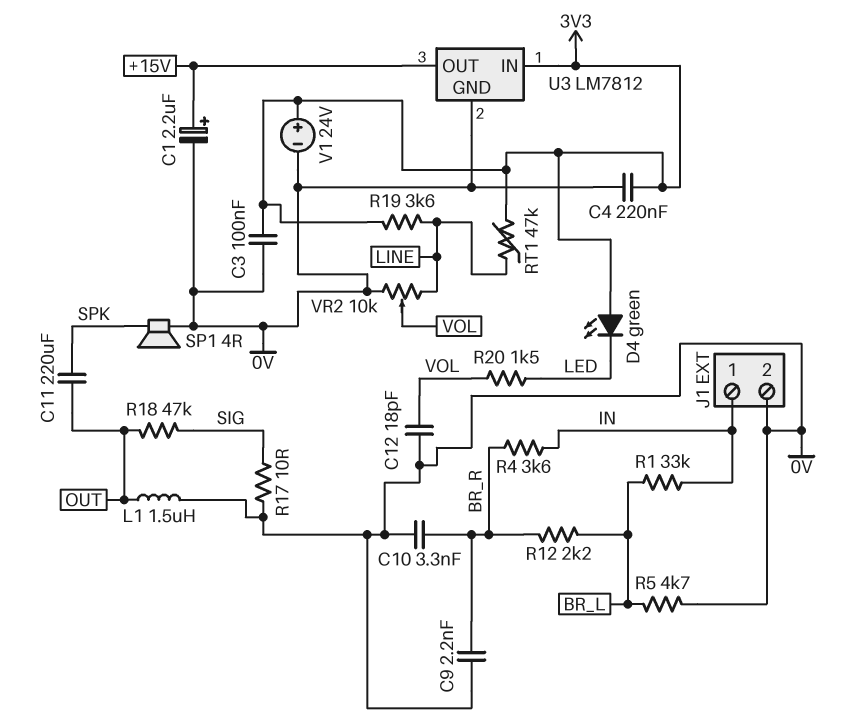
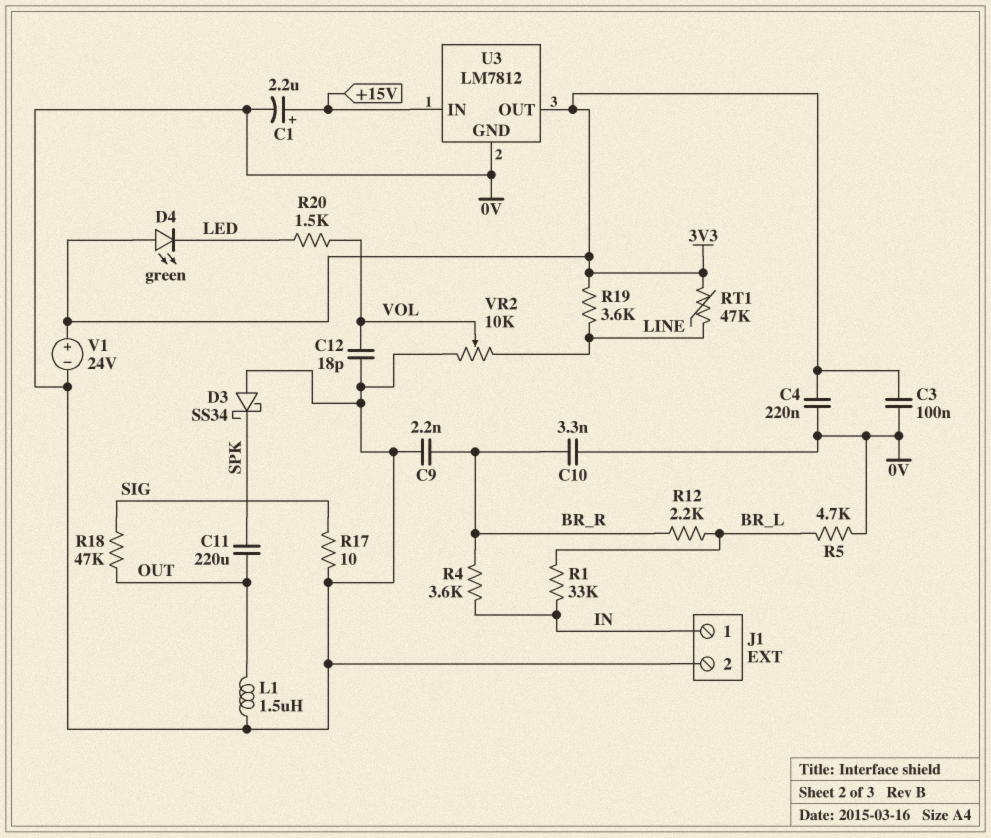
D3: none -> schottky SS34 (A 0V, K SPK)
SP1: speaker 4R (0V, SPK) -> none
U3 pin IN: 3V3 -> +15V
U3 pin OUT: +15V -> 3V3

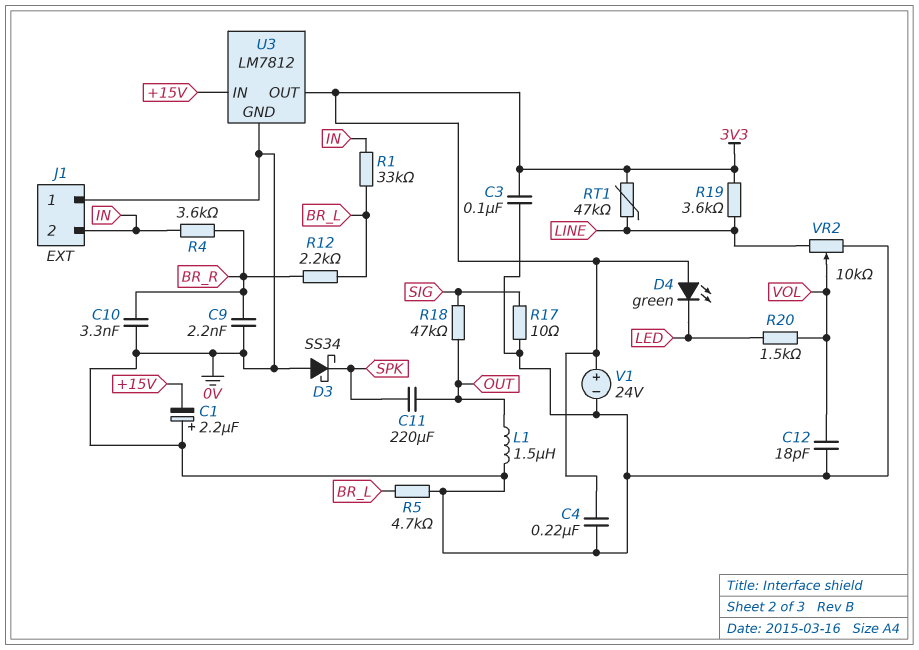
C1: 2.2uF (plus +15V, minus 0V) -> 2.2uF (plus 0V, minus +15V)
J1 pin 1: IN -> 0V
J1 pin 2: 0V -> IN

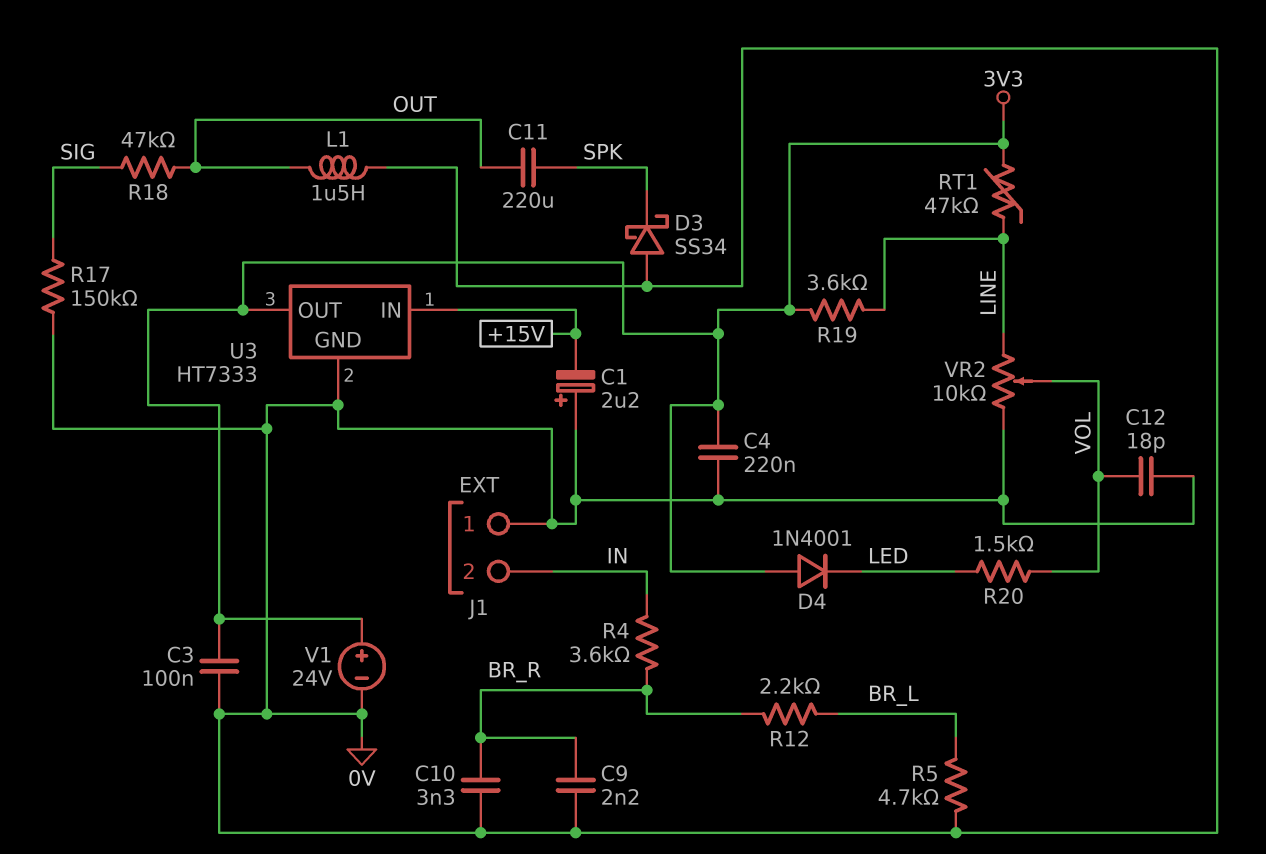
D4: LED green (A 3V3, K LED) -> diode 1N4001 (A 3V3, K LED)
R1: 33k (BR_L, IN) -> none
R17: 10 (0V, SIG) -> 150k (0V, SIG)
U3: LM7812 -> HT7333

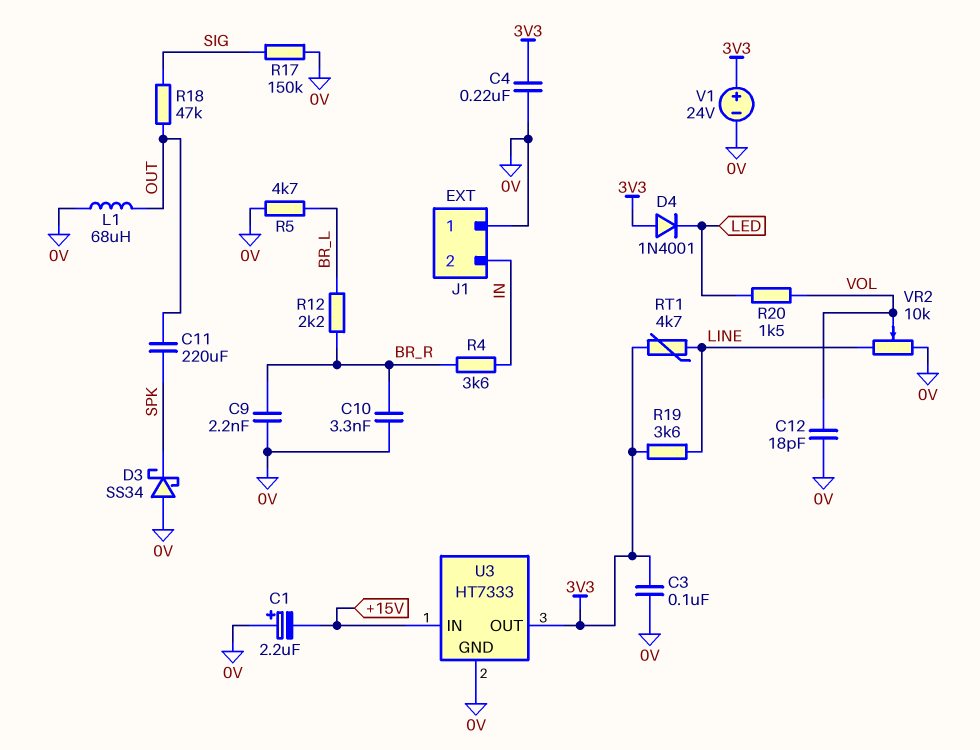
L1: 1.5uH (0V, OUT) -> 68uH (0V, OUT)
RT1: 47k (3V3, LINE) -> 4.7k (3V3, LINE)

